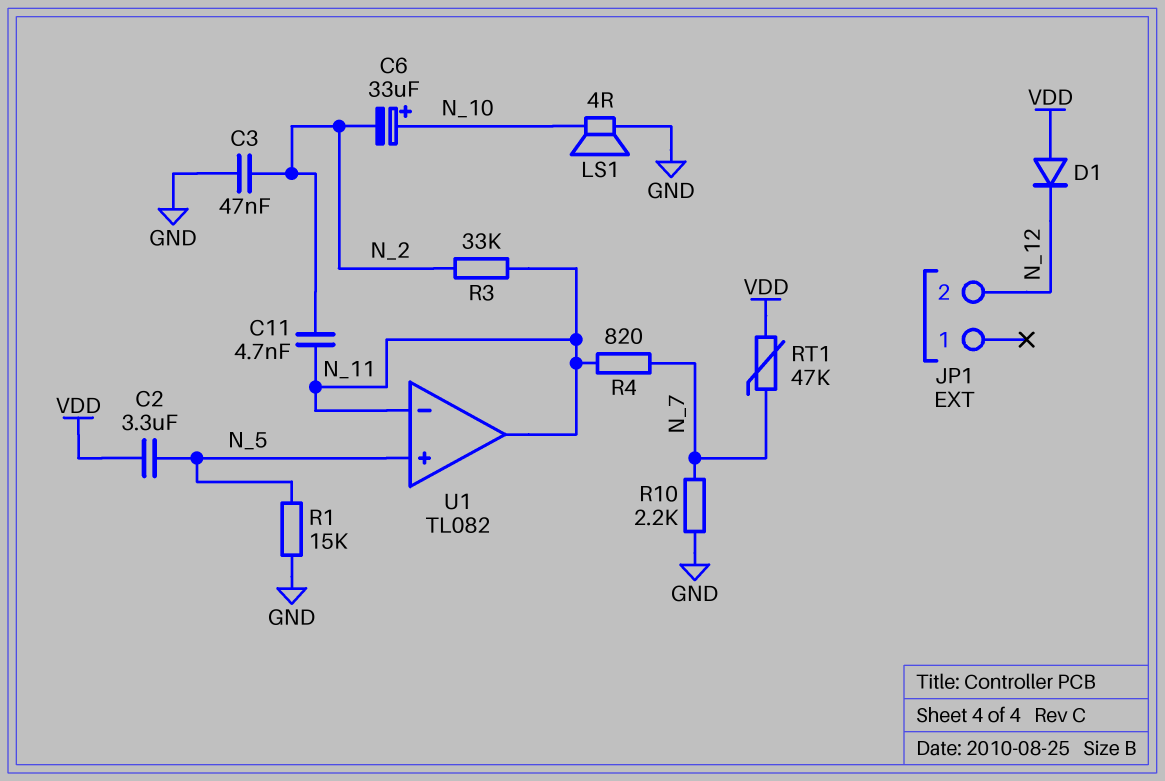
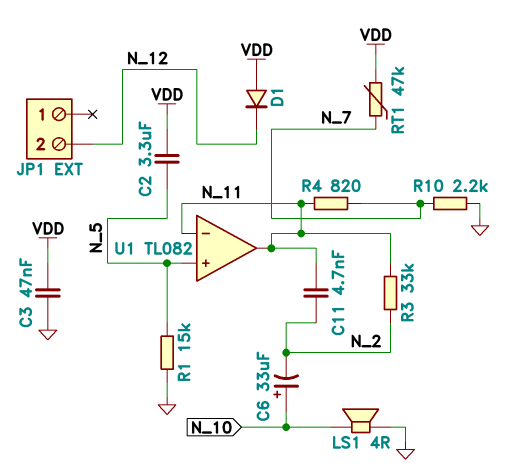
C3: 47nF (GND, N_2) -> 47nF (GND, VDD)

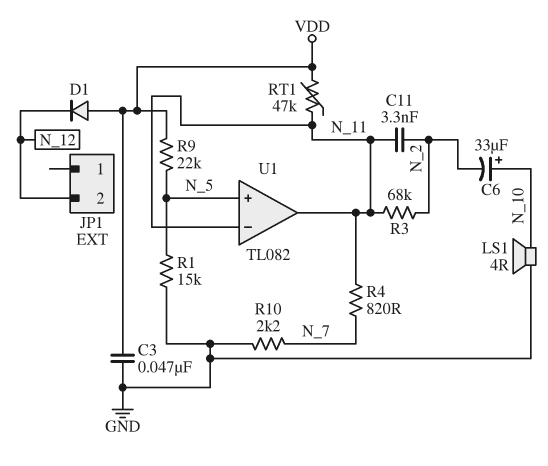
C2: 3.3uF (N_5, VDD) -> none
C11: 4.7nF (N_2, N_11) -> 3.3nF (N_2, N_11)
R3: 33k (N_2, N_11) -> 68k (N_2, N_11)
R9: none -> 22k (N_5, VDD)
RT1: 47k (N_7, VDD) -> 47k (N_11, VDD)

